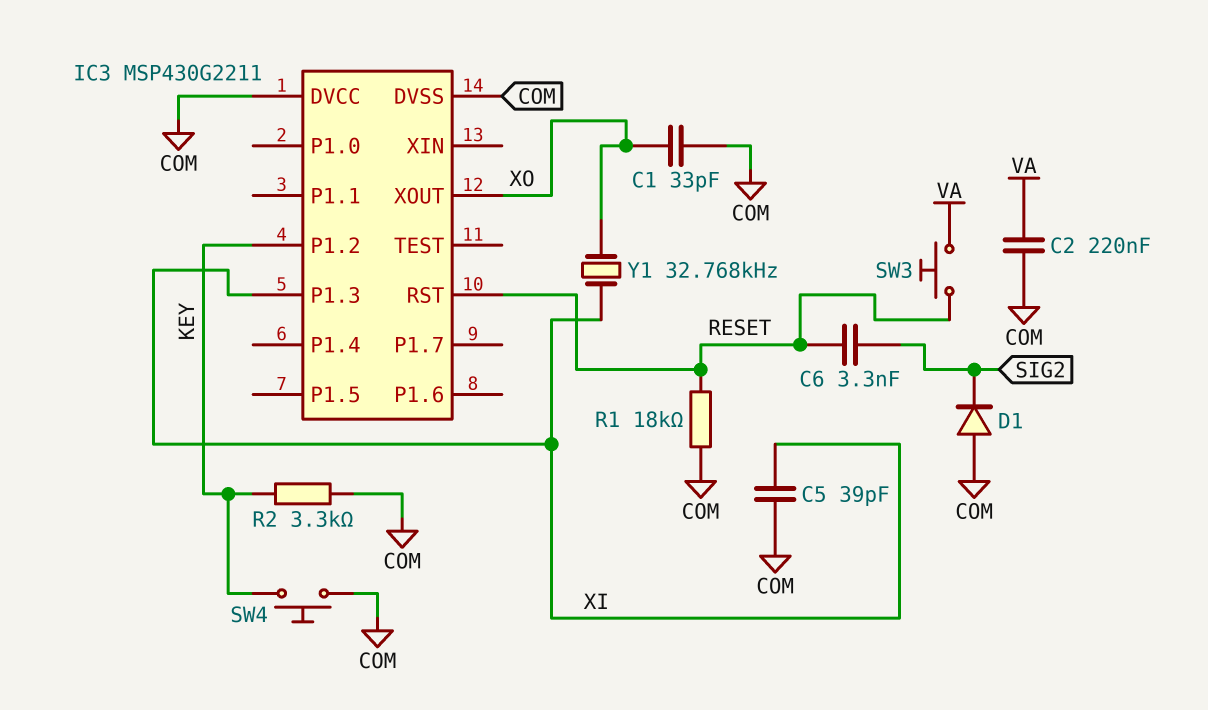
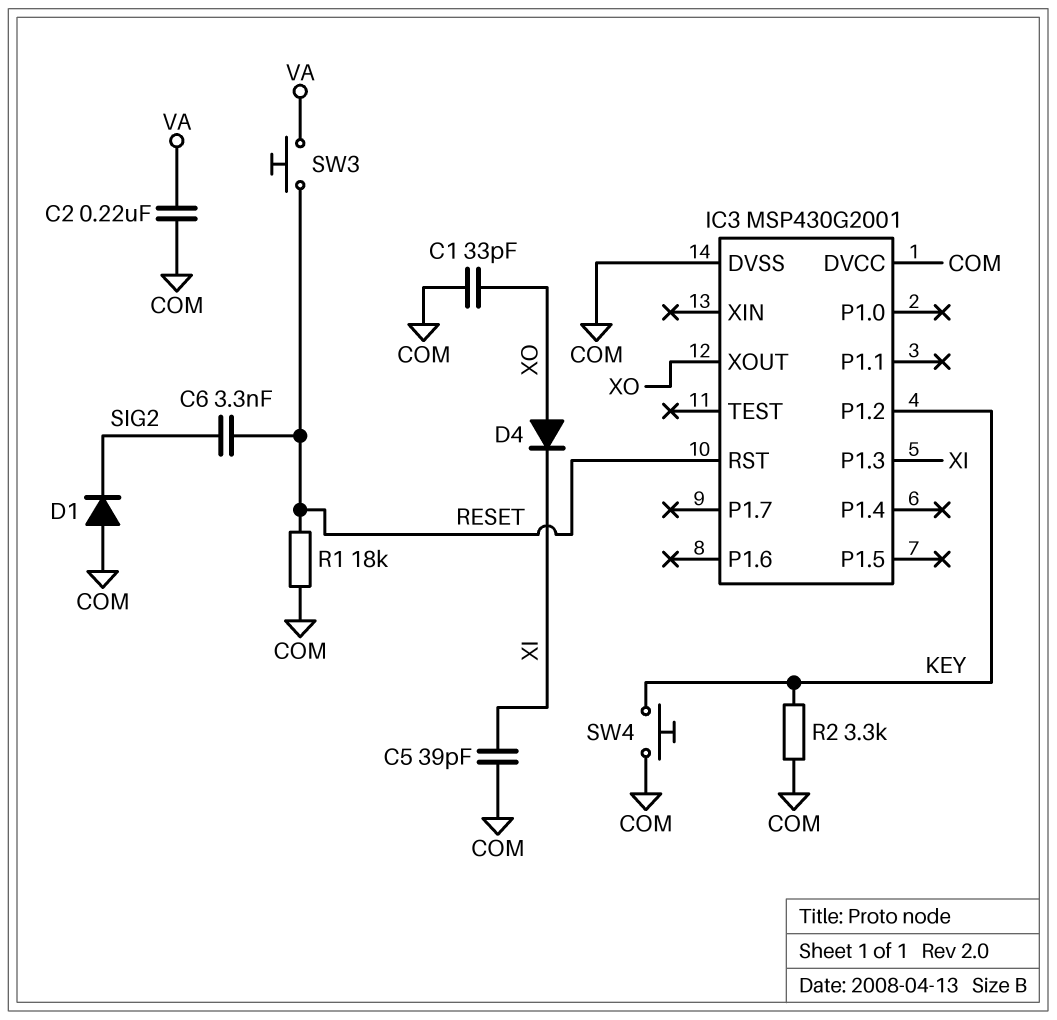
D4: none -> diode (A XO, K XI)
IC3: MSP430G2211 -> MSP430G2001
Y1: 32.768kHz (XI, XO) -> none

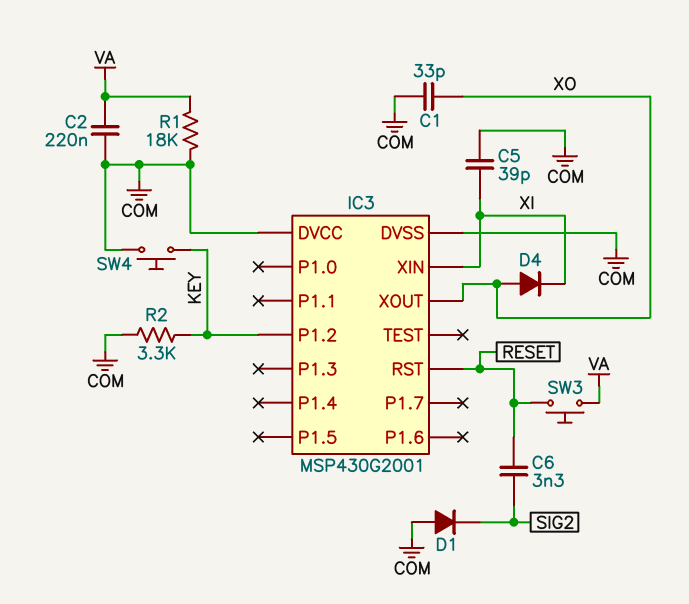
IC3 pin P1.3: XI -> none
IC3 pin XIN: none -> XI
R1: 18k (COM, RESET) -> 18k (COM, VA)

